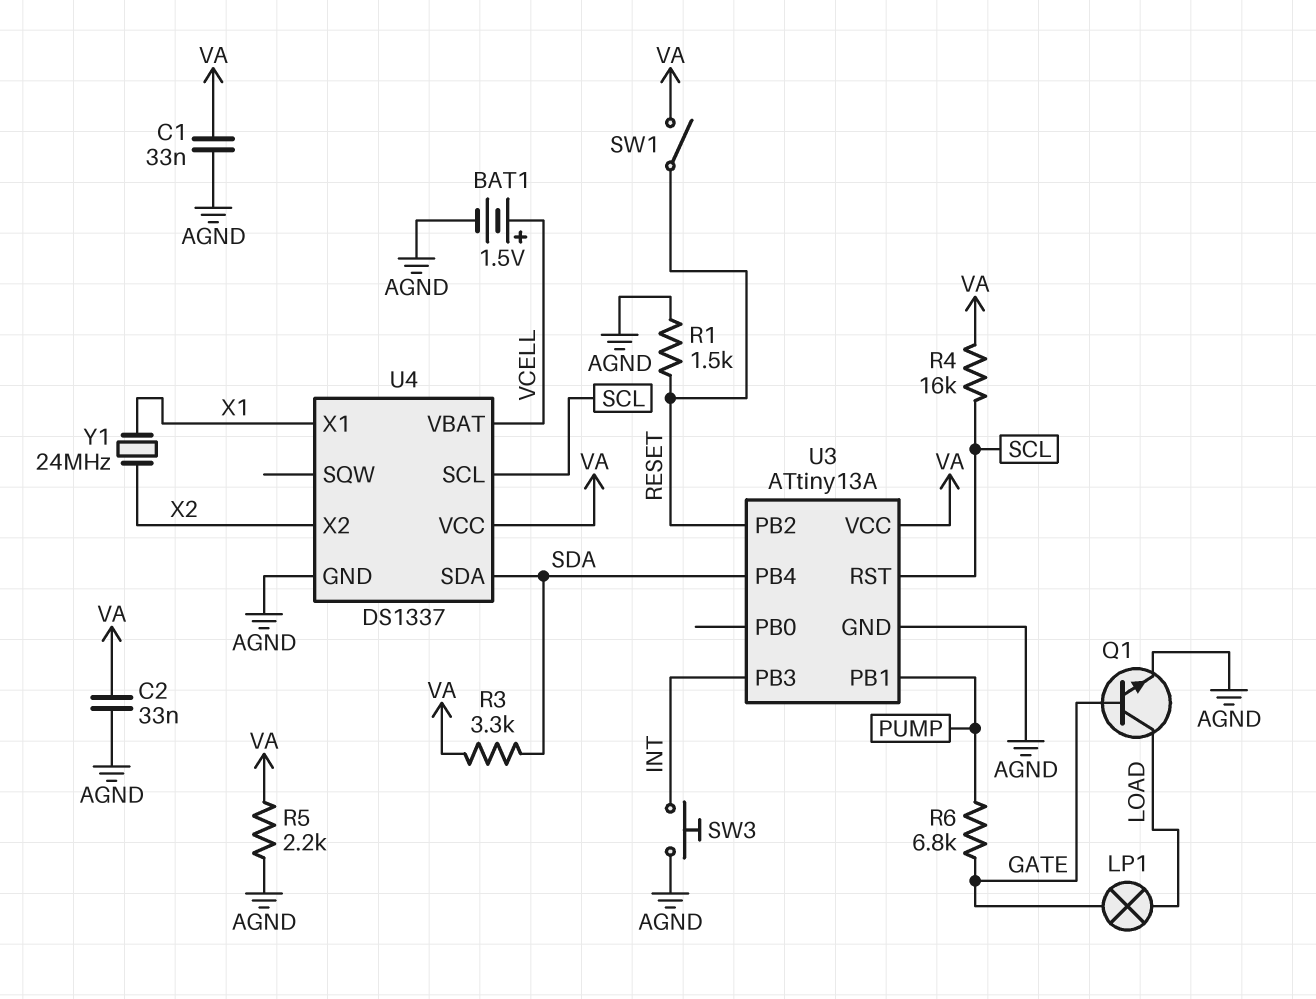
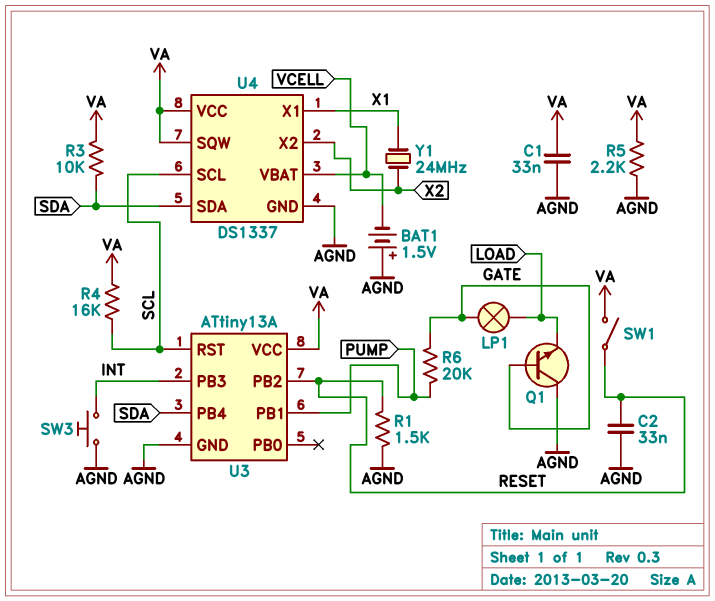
BAT1: 1.5V (plus VCELL, minus AGND) -> 1.5V (plus AGND, minus VCELL)
C2: 33nF (AGND, VA) -> 33nF (AGND, RESET)
Q1: NPN (B GATE, C LOAD, E AGND) -> NPN (B GATE, C AGND, E LOAD)
R3: 3.3k (SDA, VA) -> 10k (SDA, VA)
R6: 6.8k (GATE, PUMP) -> 20k (GATE, PUMP)
U4 pin SQW: none -> VA

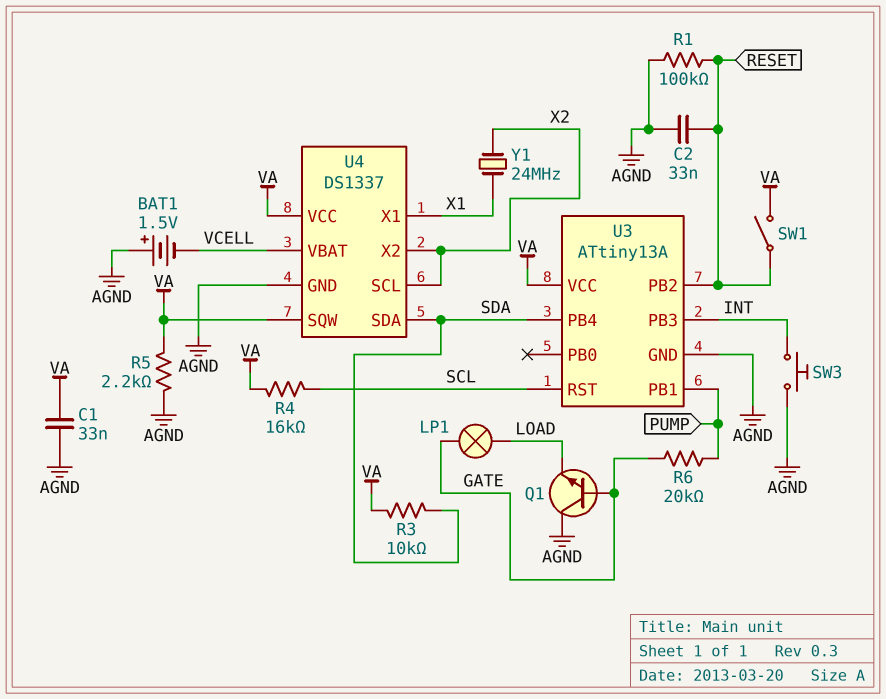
R1: 1.5k (AGND, RESET) -> 100k (AGND, RESET)
U4 pin SCL: SCL -> X2

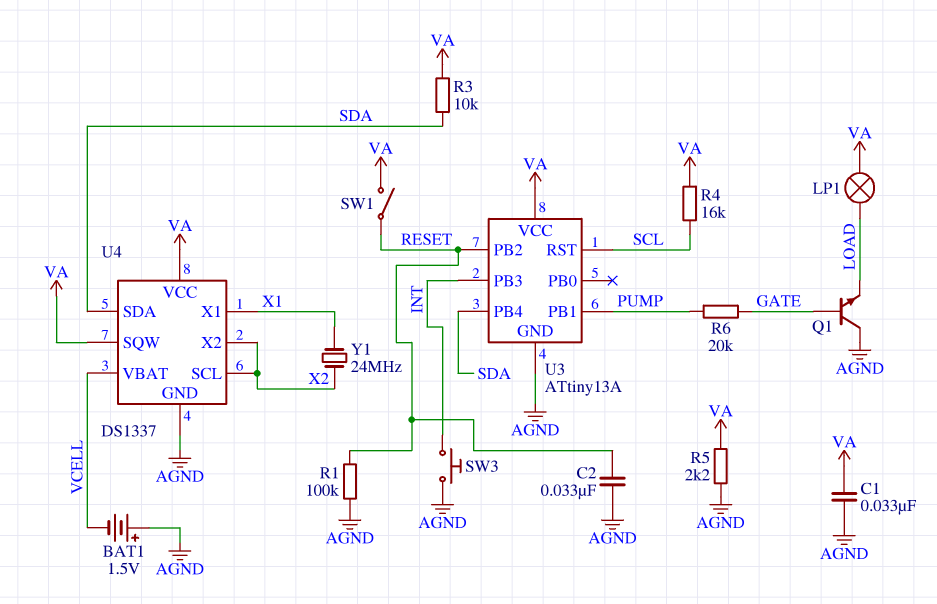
LP1: lamp (GATE, LOAD) -> lamp (LOAD, VA)

